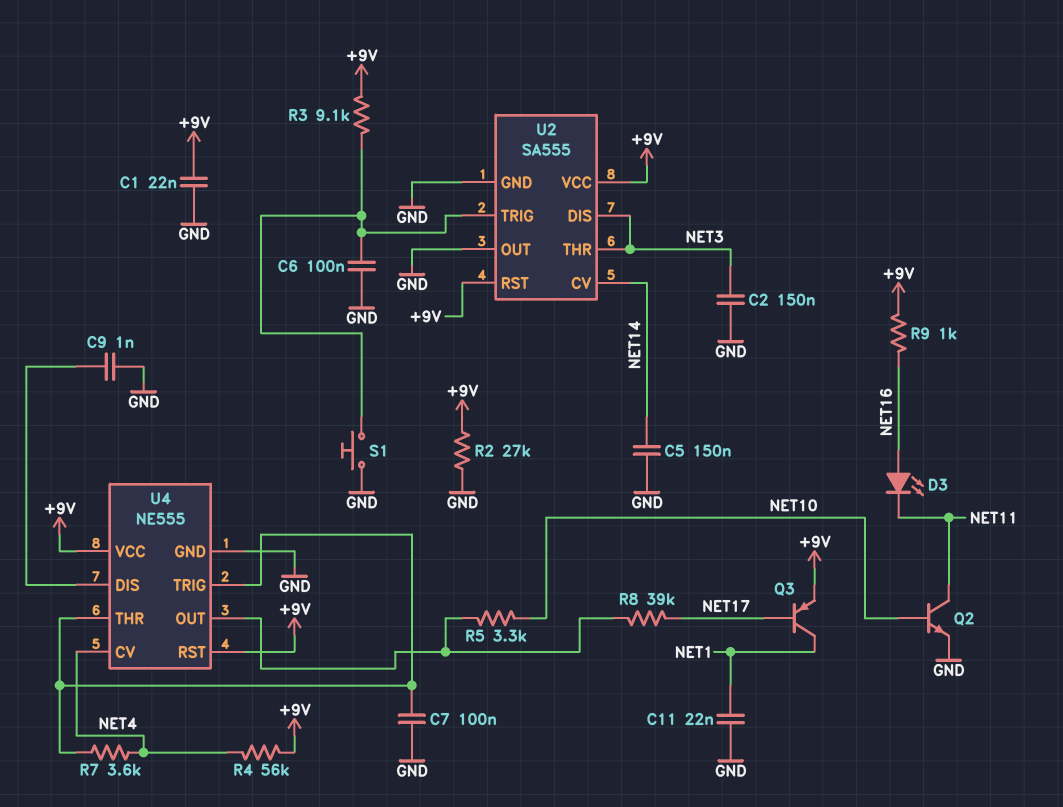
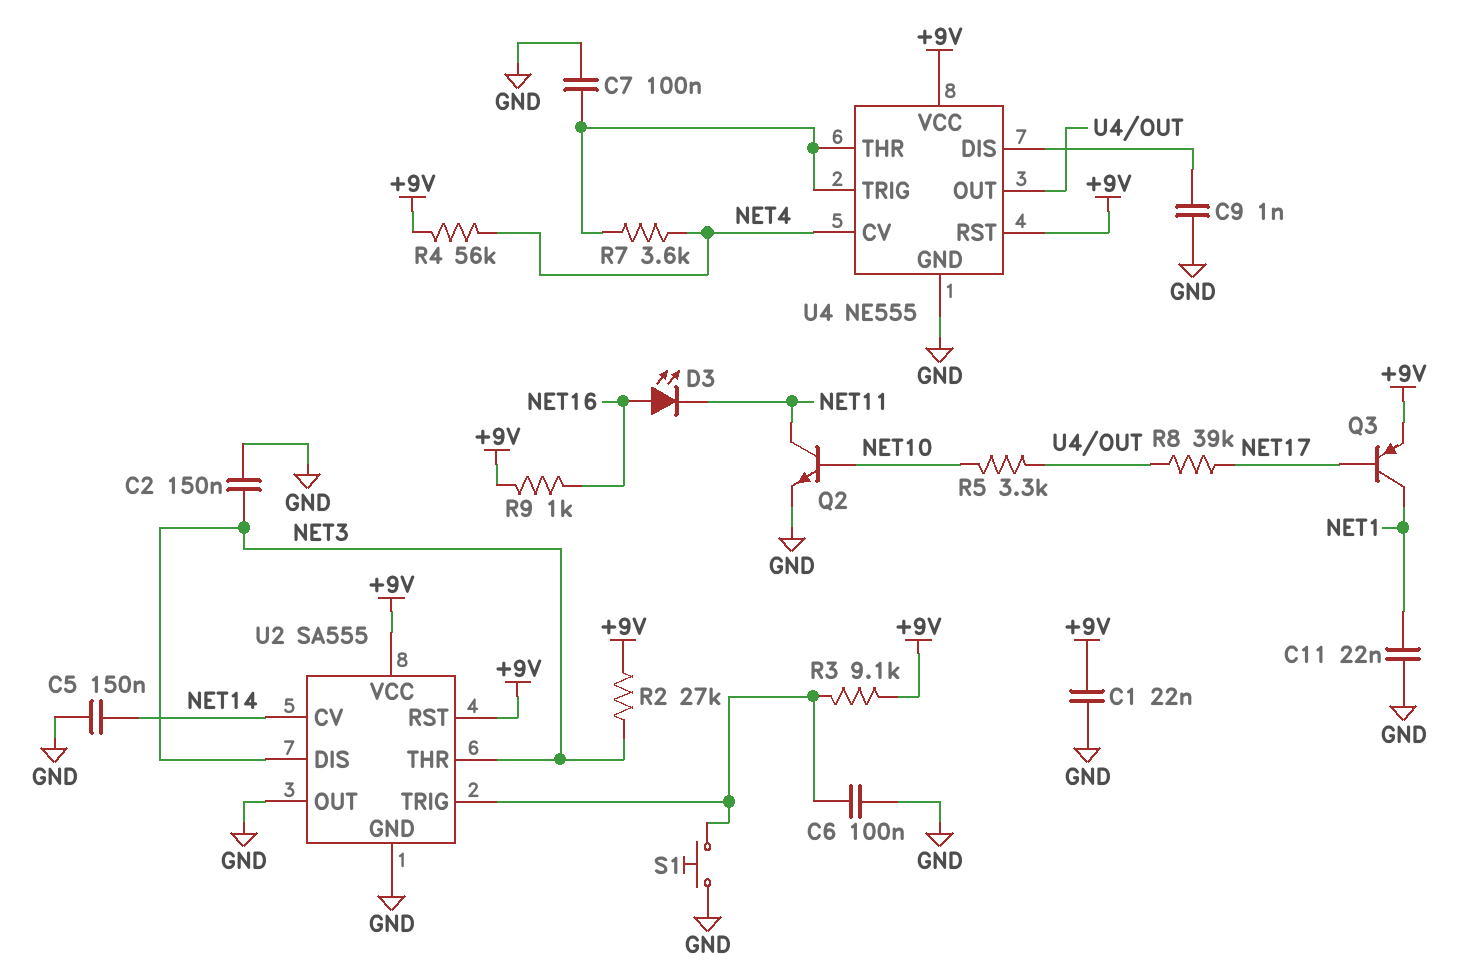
R2: 27k (+9V, GND) -> 27k (+9V, NET3)

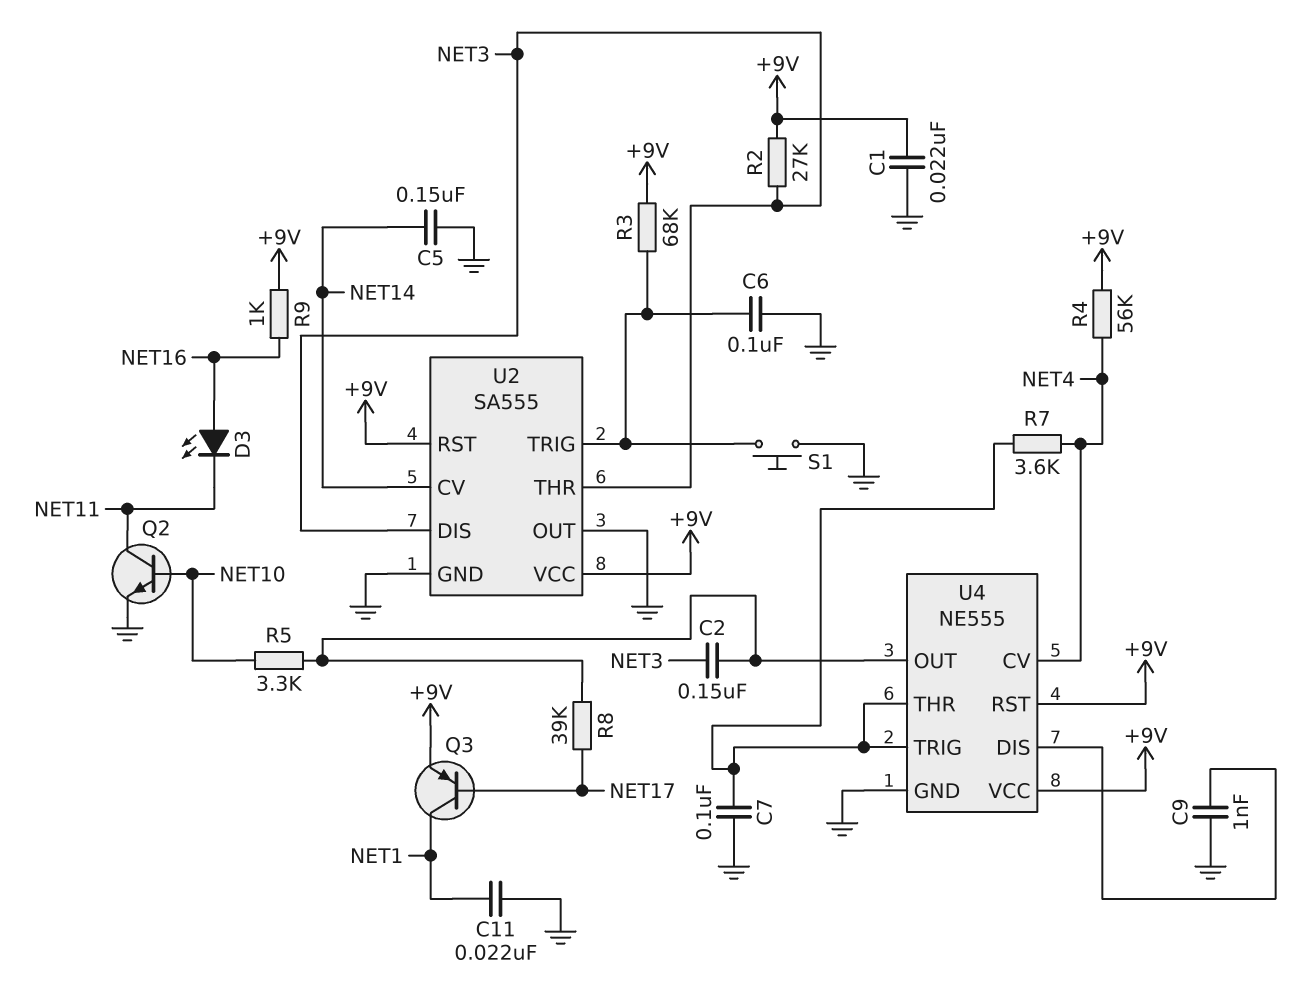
C2: 150nF (GND, NET3) -> 150nF (NET3, U4/OUT)
R3: 9.1k (+9V, U2/TRIG) -> 68k (+9V, U2/TRIG)

